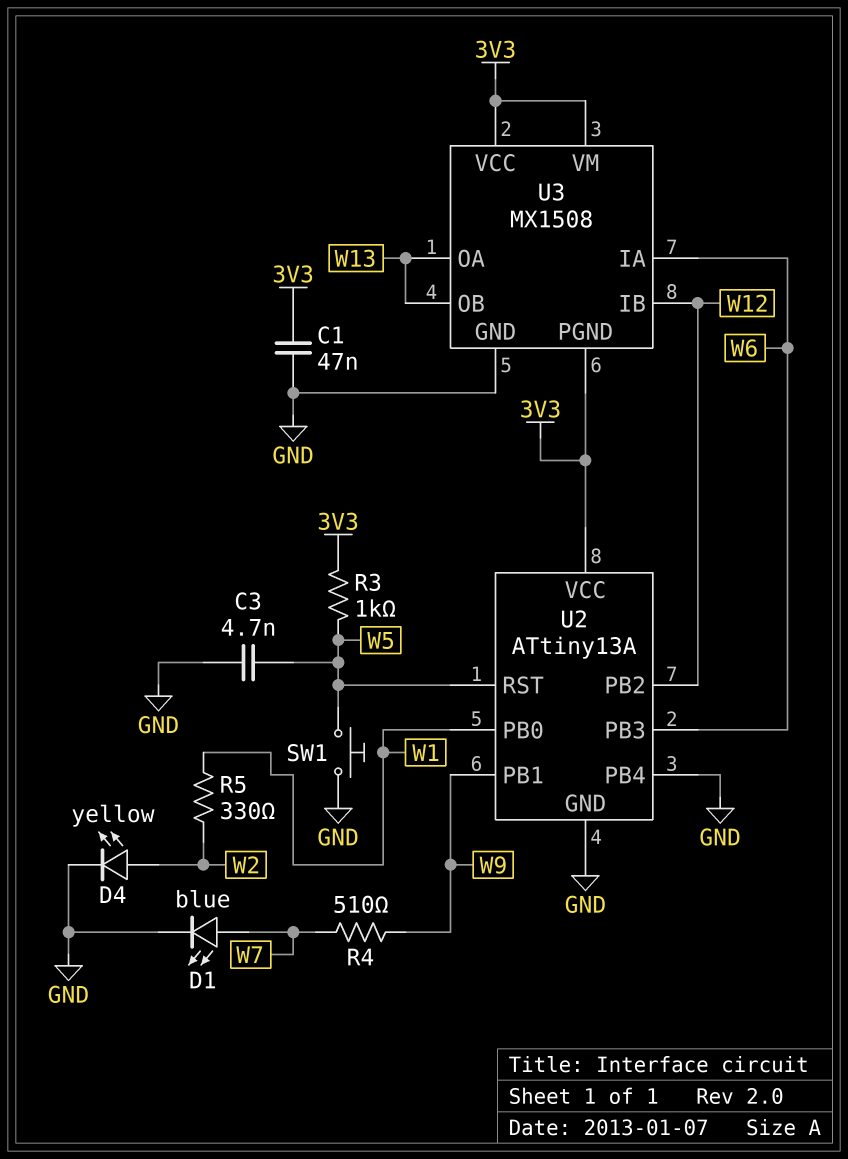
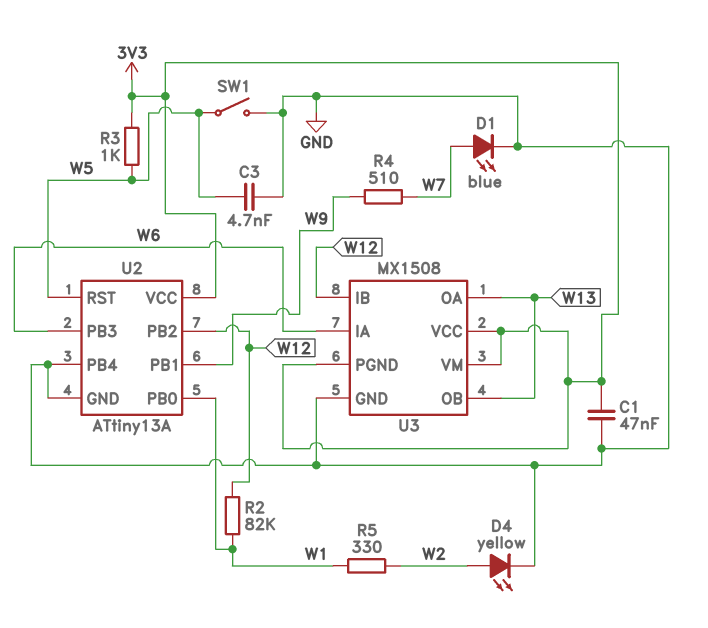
R2: none -> 82k (W1, W12)
SW1: button (GND, W5) -> switch (GND, W5)

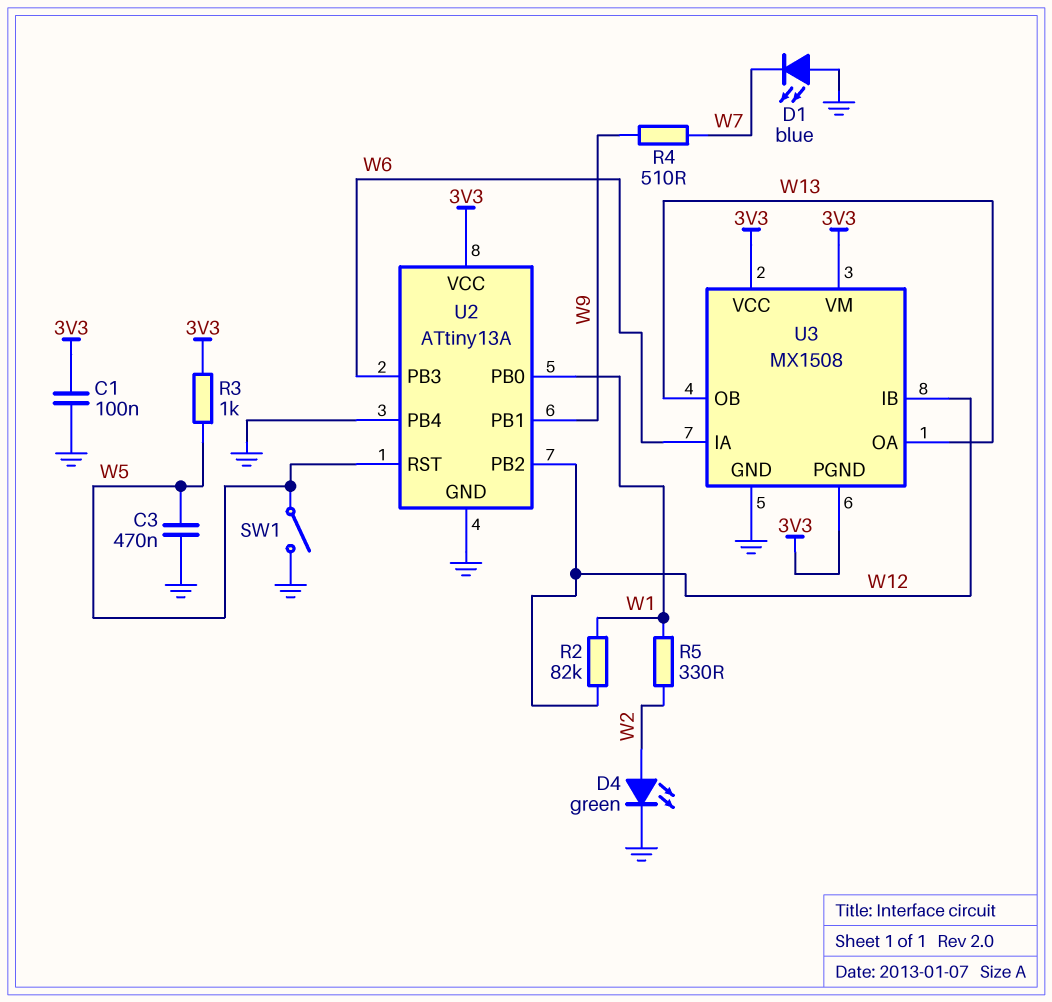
C1: 47nF (3V3, GND) -> 100nF (3V3, GND)
C3: 4.7nF (GND, W5) -> 470nF (GND, W5)
D1: LED blue (A W7, K GND) -> LED blue (A GND, K W7)
D4: LED yellow (A W2, K GND) -> LED green (A W2, K GND)

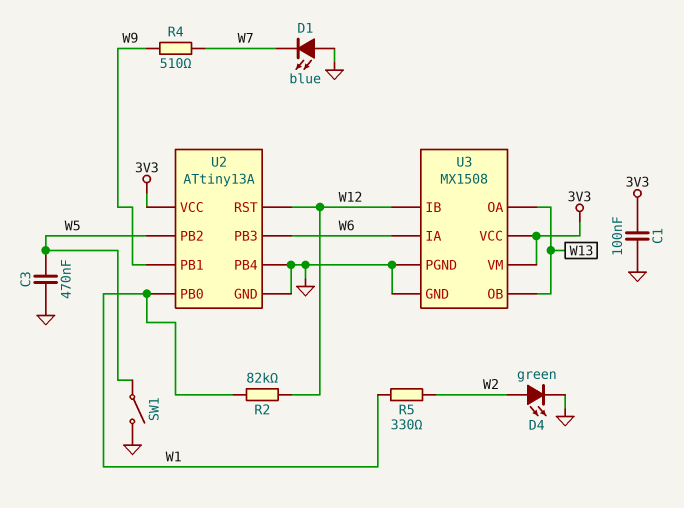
R3: 1k (3V3, W5) -> none
U2 pin PB2: W12 -> W5
U2 pin RST: W5 -> W12
U3 pin PGND: 3V3 -> GND

